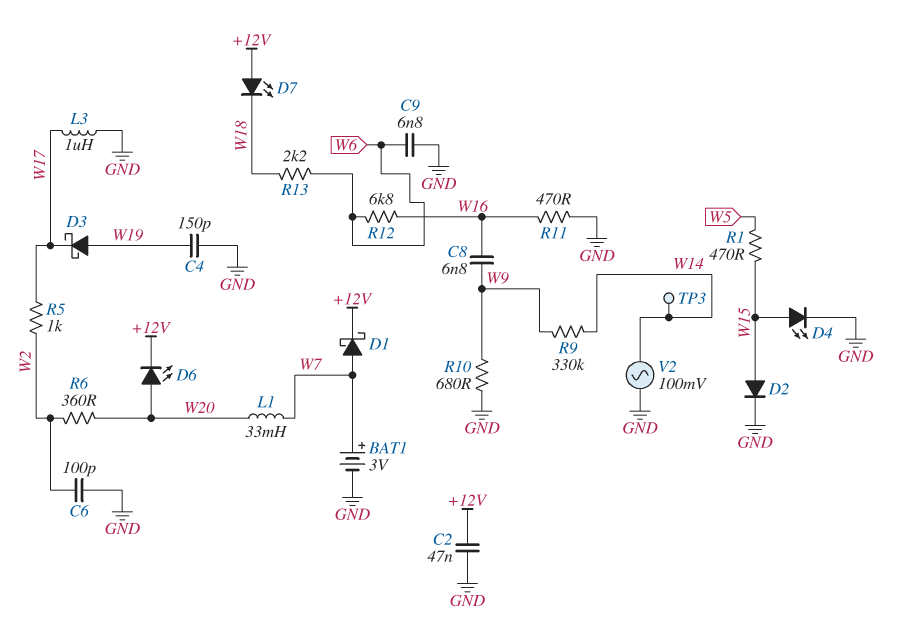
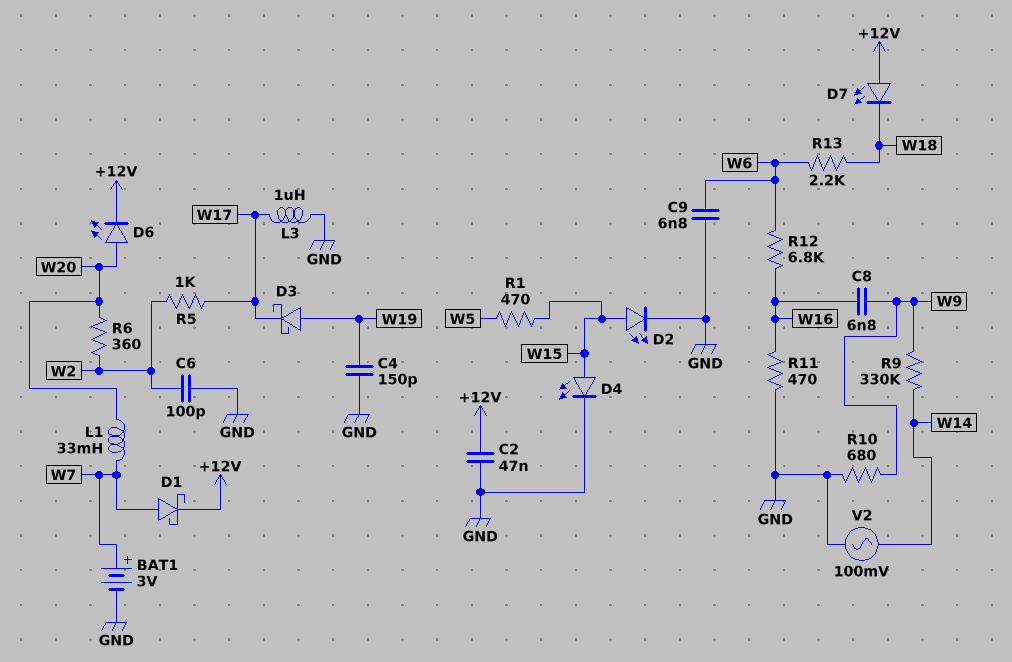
D2: diode (A W15, K GND) -> LED (A W15, K GND)
TP3: test point (W14) -> none

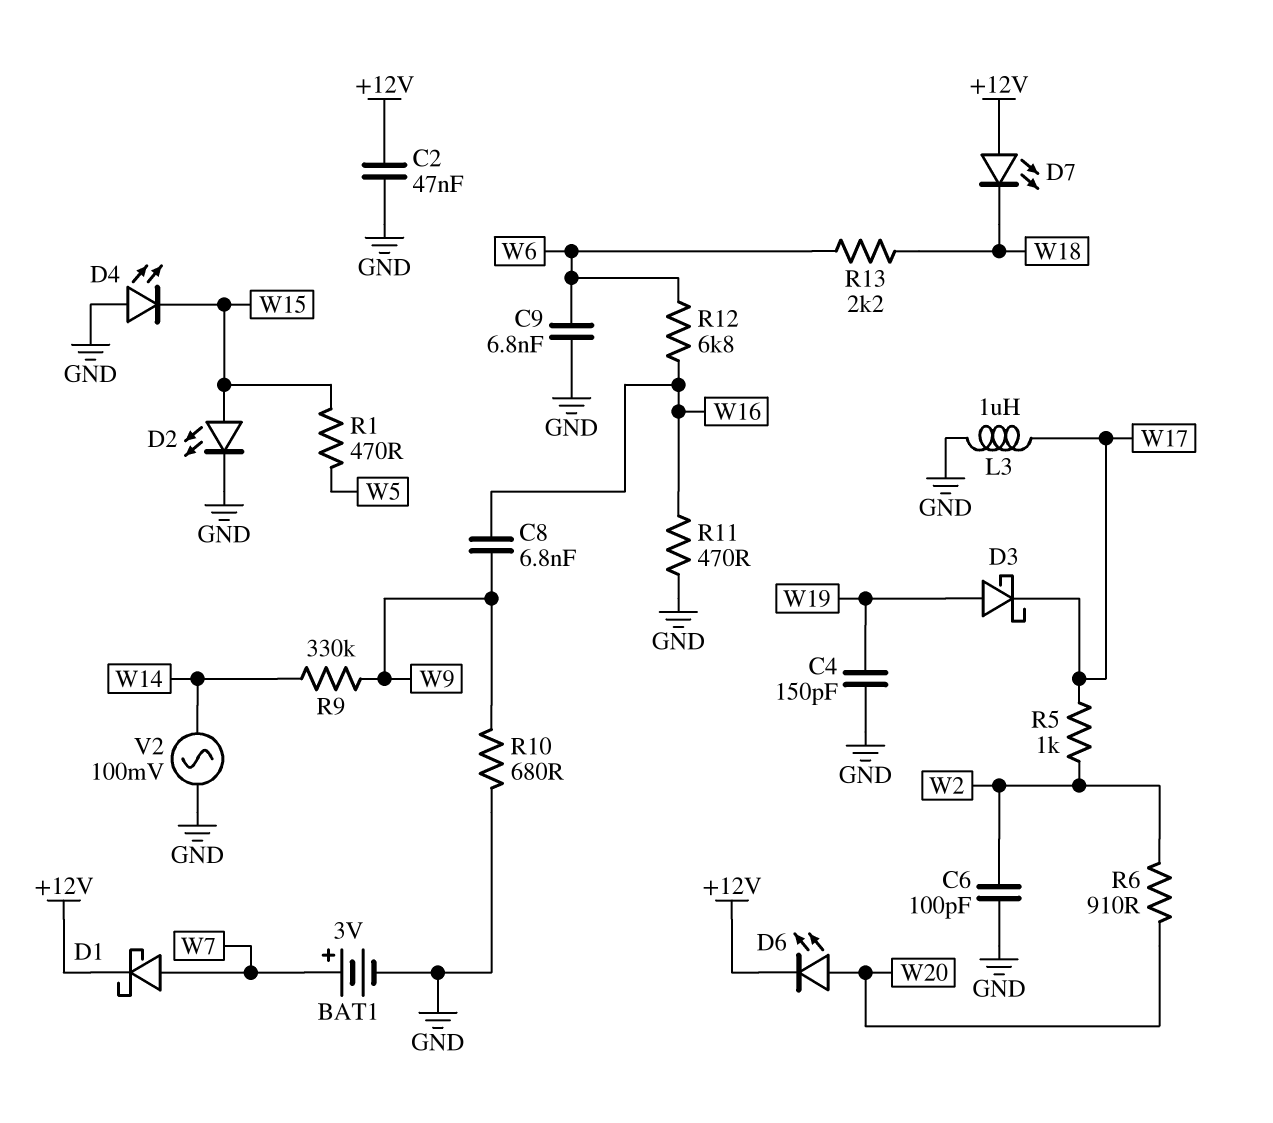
D4: LED (A W15, K GND) -> LED (A GND, K W15)
L1: 33mH (W7, W20) -> none
R6: 360 (W2, W20) -> 910 (W2, W20)

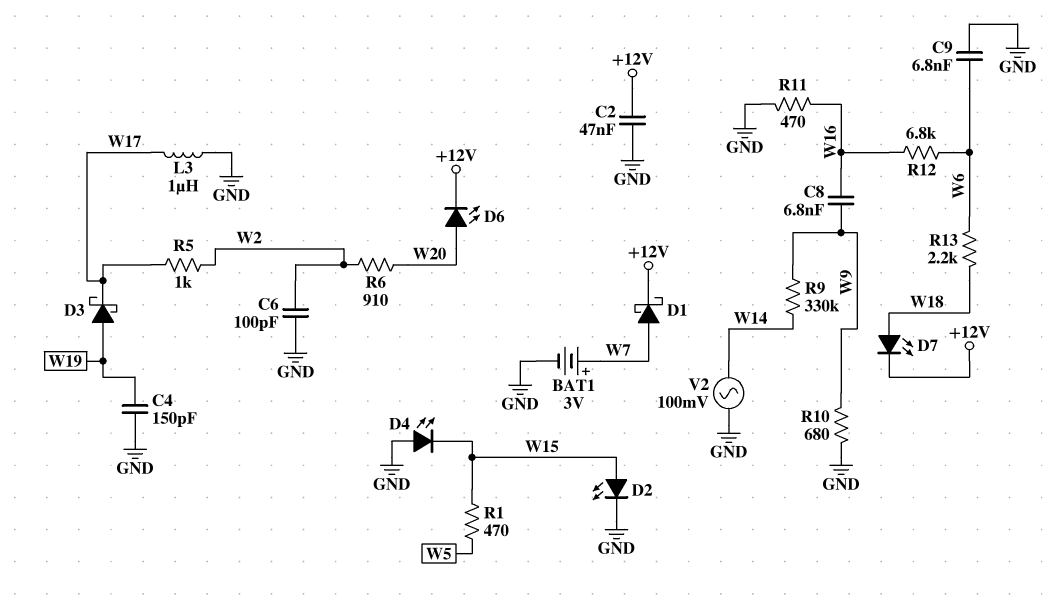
D7: LED (A +12V, K W18) -> LED (A W18, K +12V)

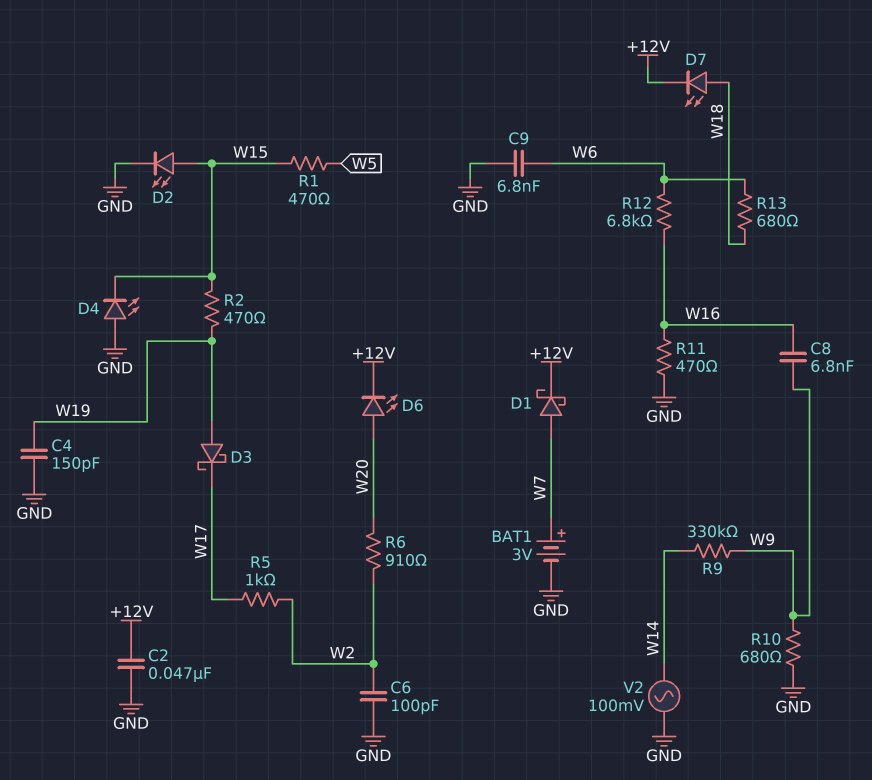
L3: 1uH (GND, W17) -> none
R2: none -> 470 (W15, W19)
R13: 2.2k (W6, W18) -> 680 (W6, W18)

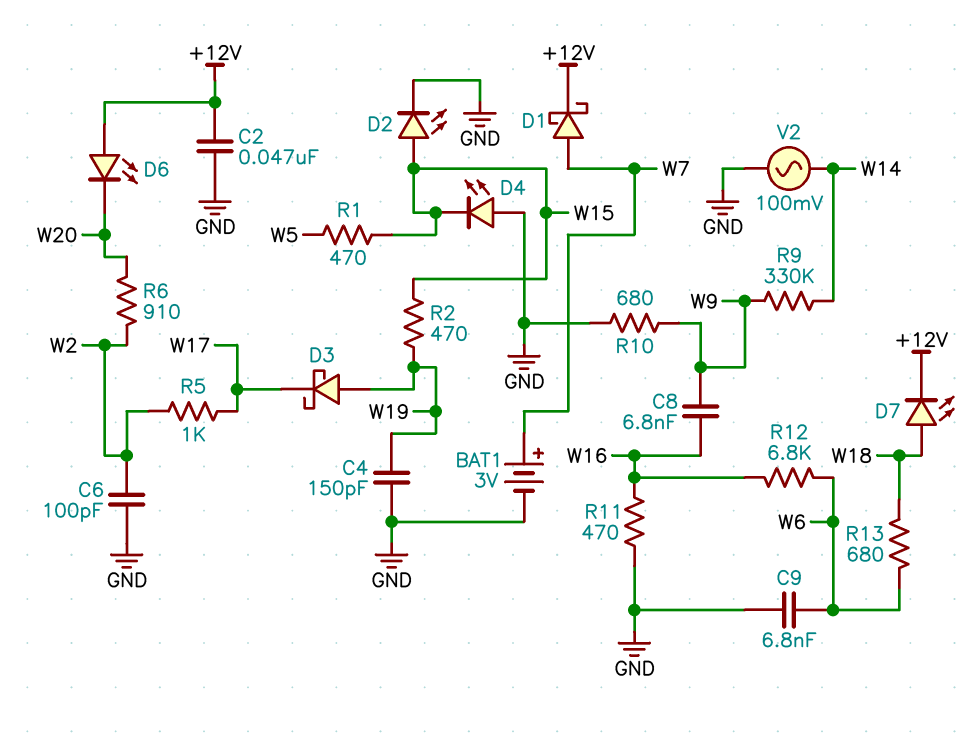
D6: LED (A W20, K +12V) -> LED (A +12V, K W20)

